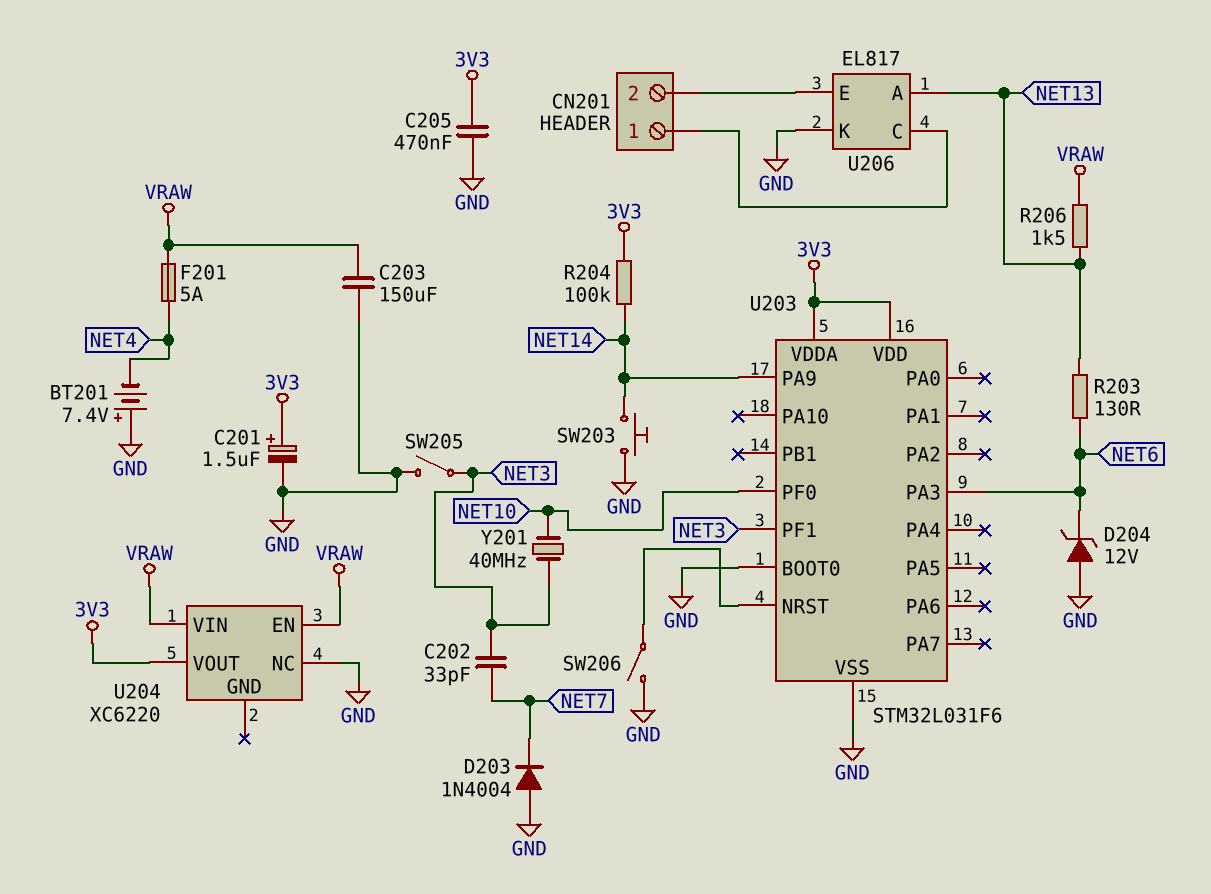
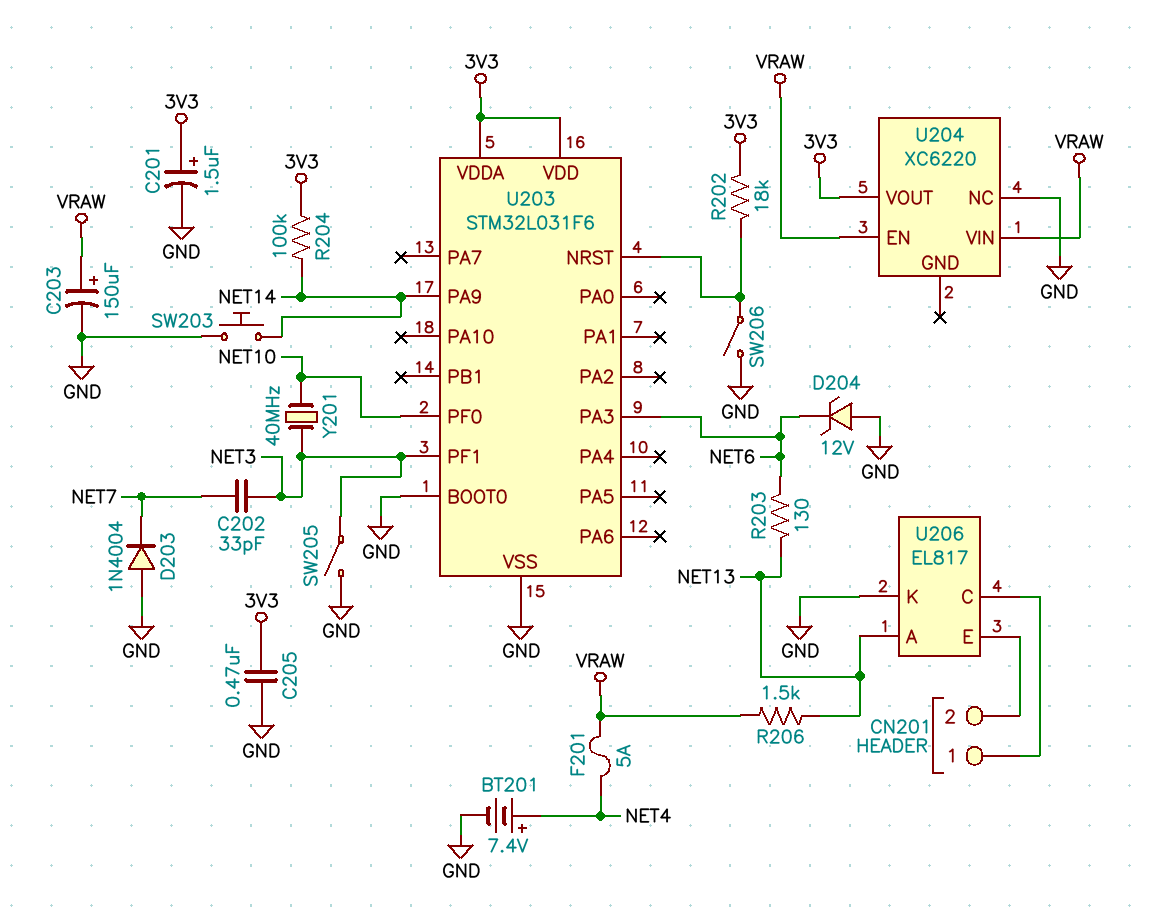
BT201: 7.4V (plus GND, minus NET4) -> 7.4V (plus NET4, minus GND)
C203: 150uF (GND, VRAW) -> 150uF (plus VRAW, minus GND)
R202: none -> 18k (3V3, U203/NRST)

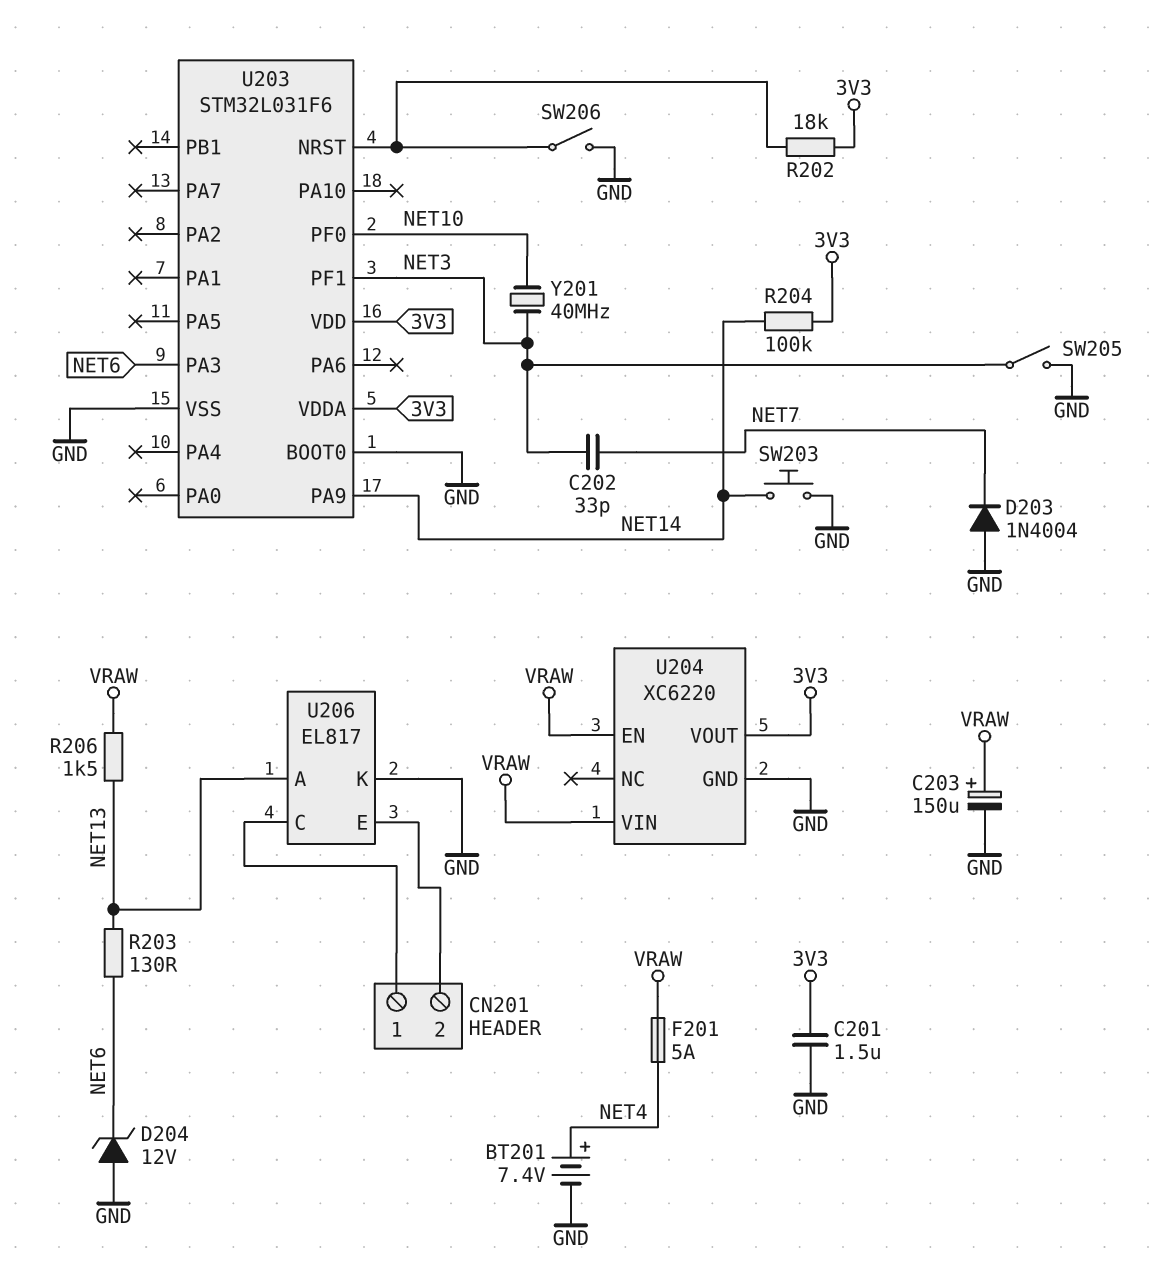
C201: 1.5uF (plus 3V3, minus GND) -> 1.5uF (3V3, GND)
C205: 470nF (3V3, GND) -> none
U204 pin GND: none -> GND
U204 pin NC: GND -> none

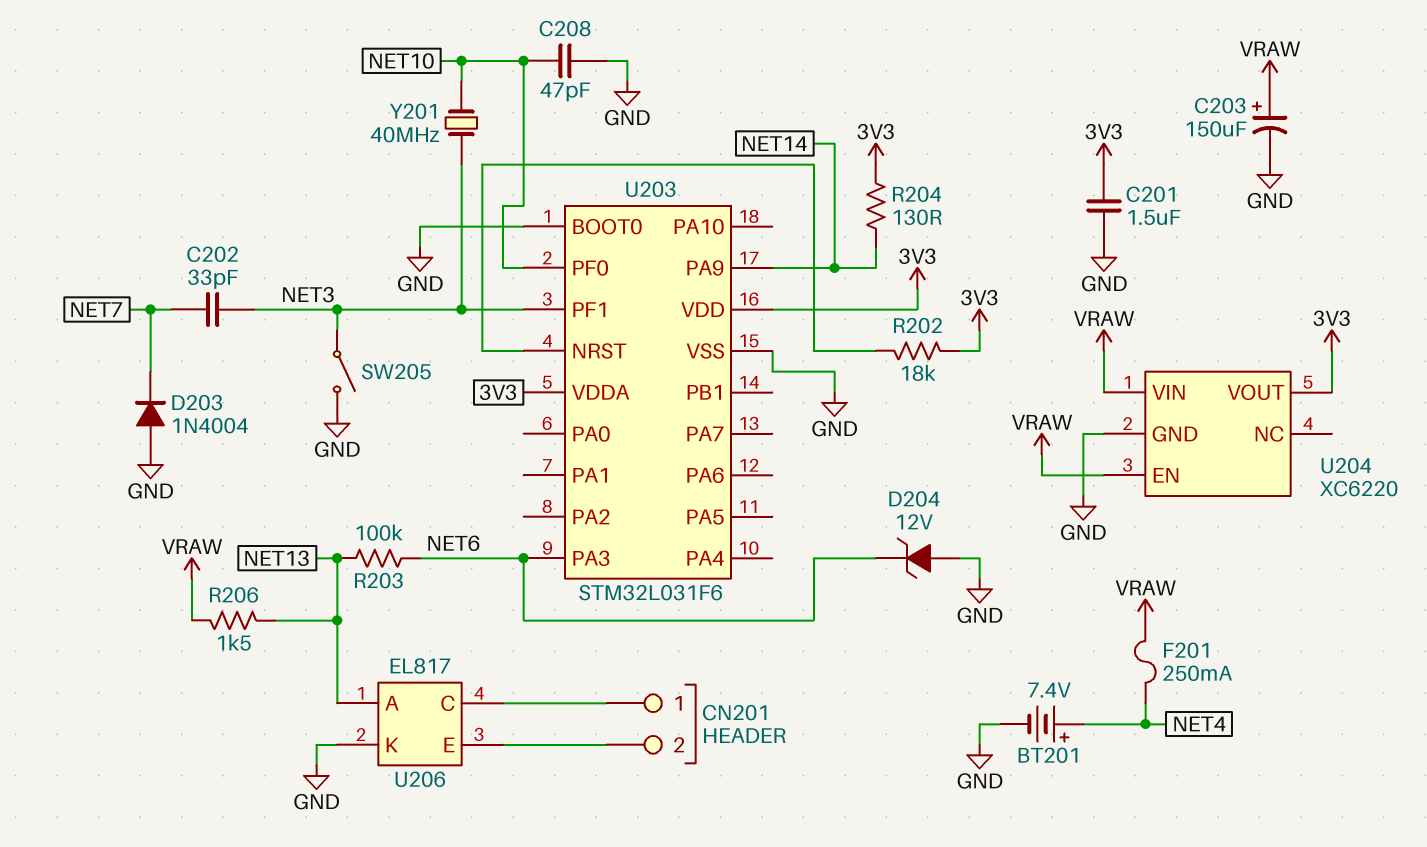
C208: none -> 47pF (GND, NET10)
F201: 5A (NET4, VRAW) -> 250mA (NET4, VRAW)
R203: 130 (NET6, NET13) -> 100k (NET6, NET13)
R204: 100k (3V3, NET14) -> 130 (3V3, NET14)
SW203: button (GND, NET14) -> none
SW206: switch (GND, U203/NRST) -> none

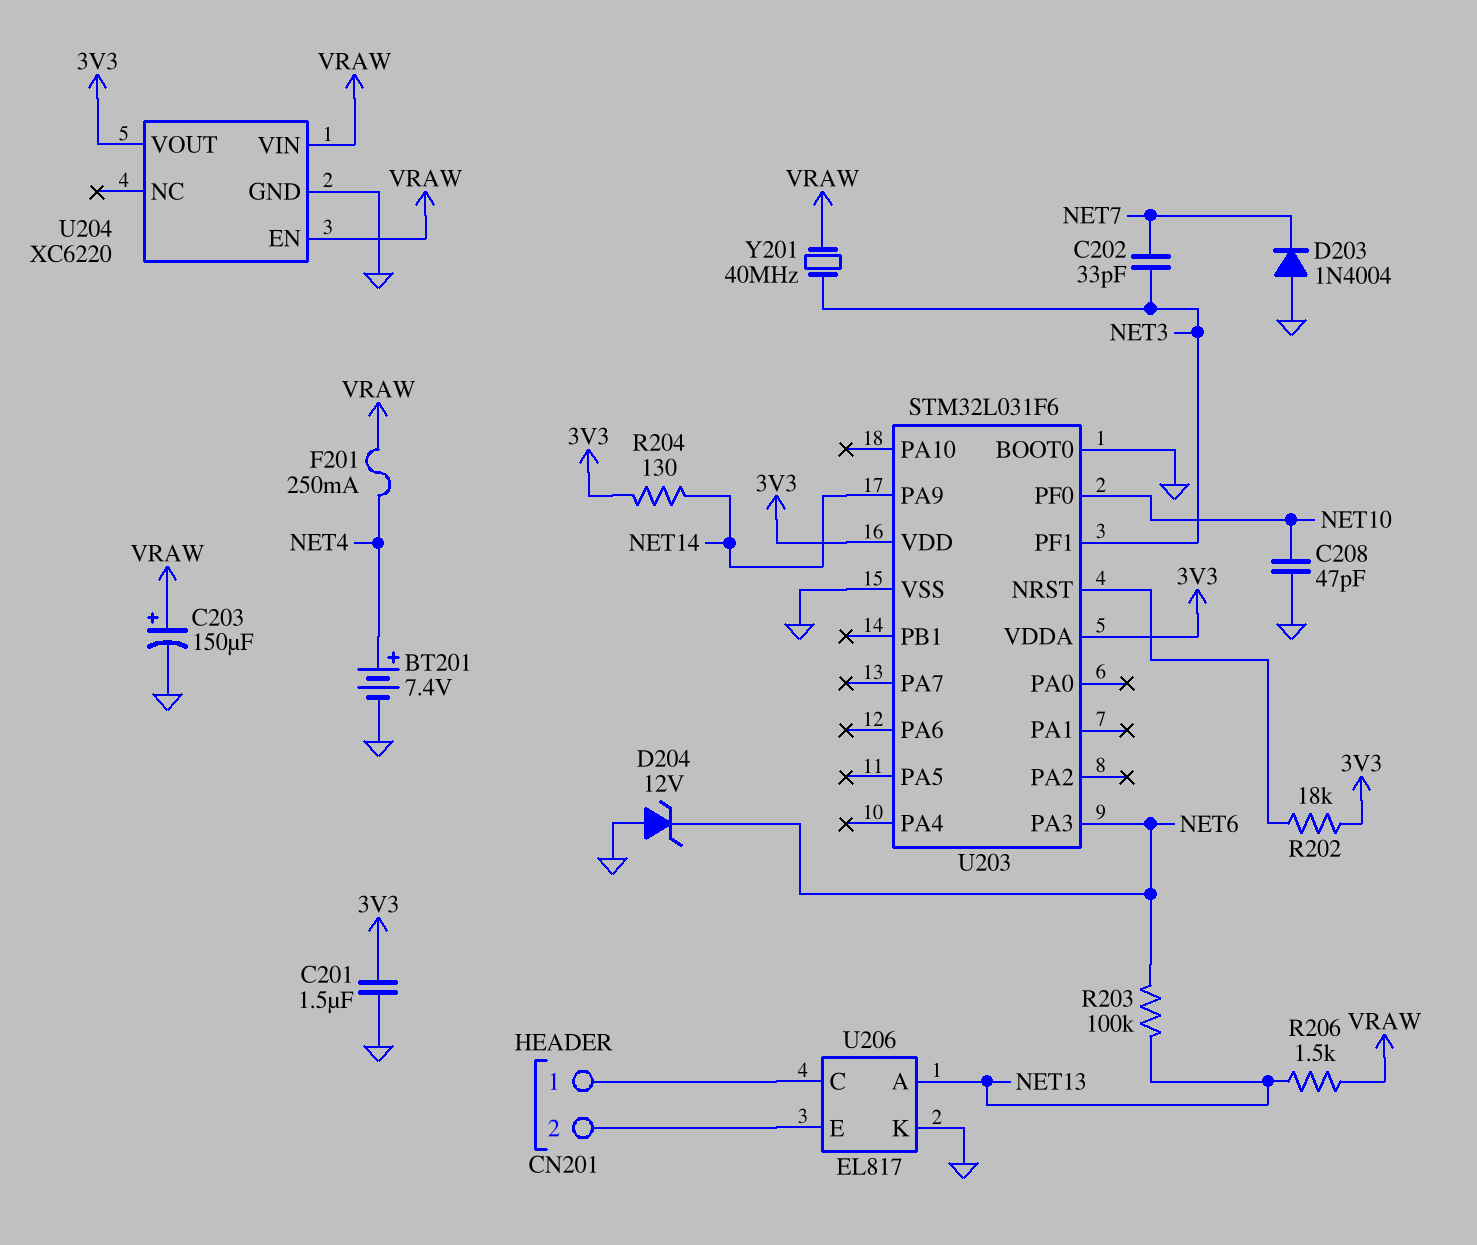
SW205: switch (GND, NET3) -> none
Y201: 40MHz (NET3, NET10) -> 40MHz (NET3, VRAW)

